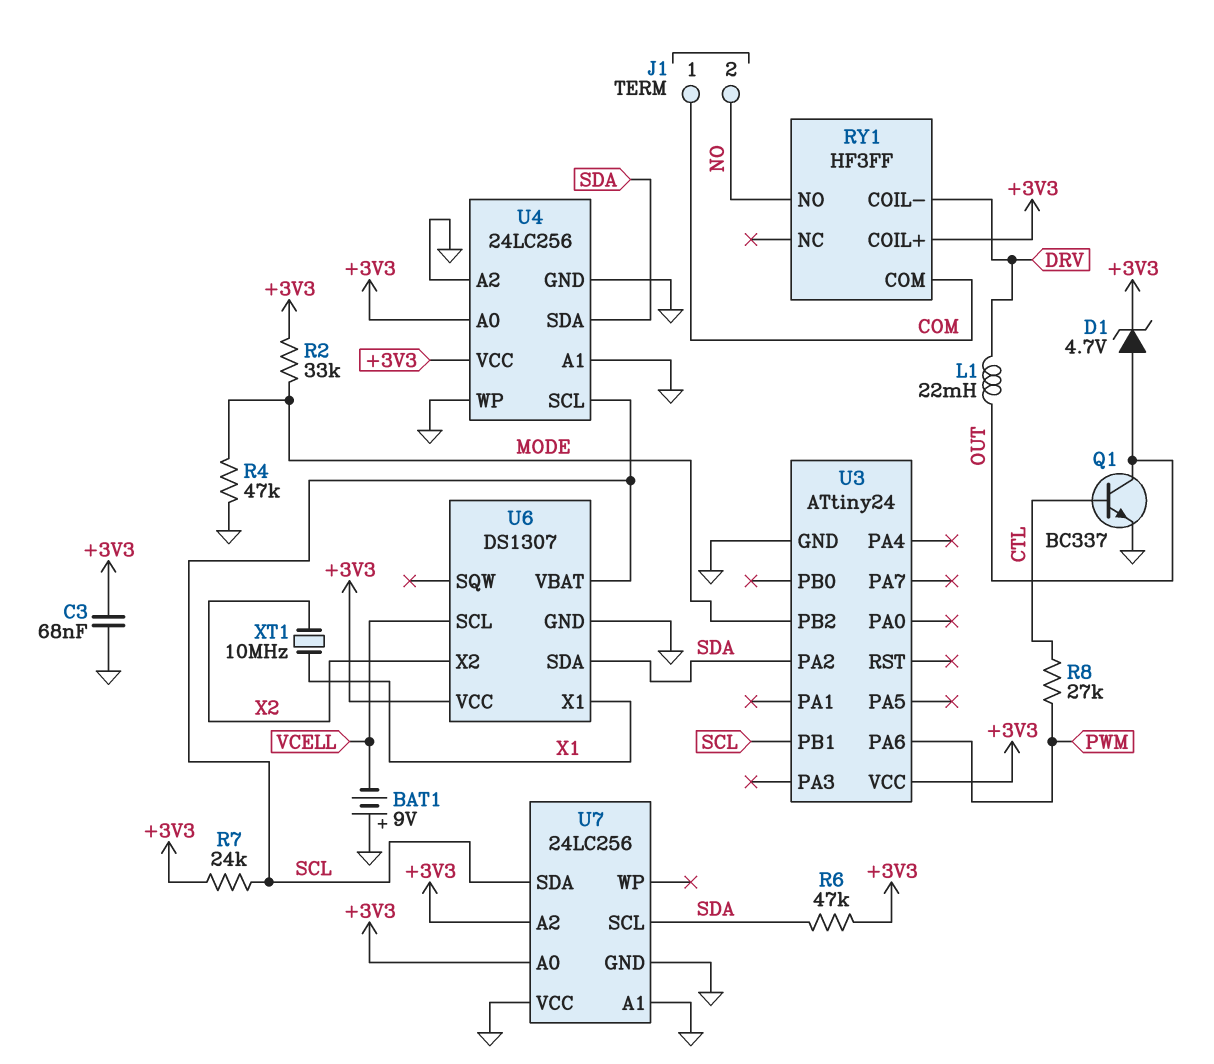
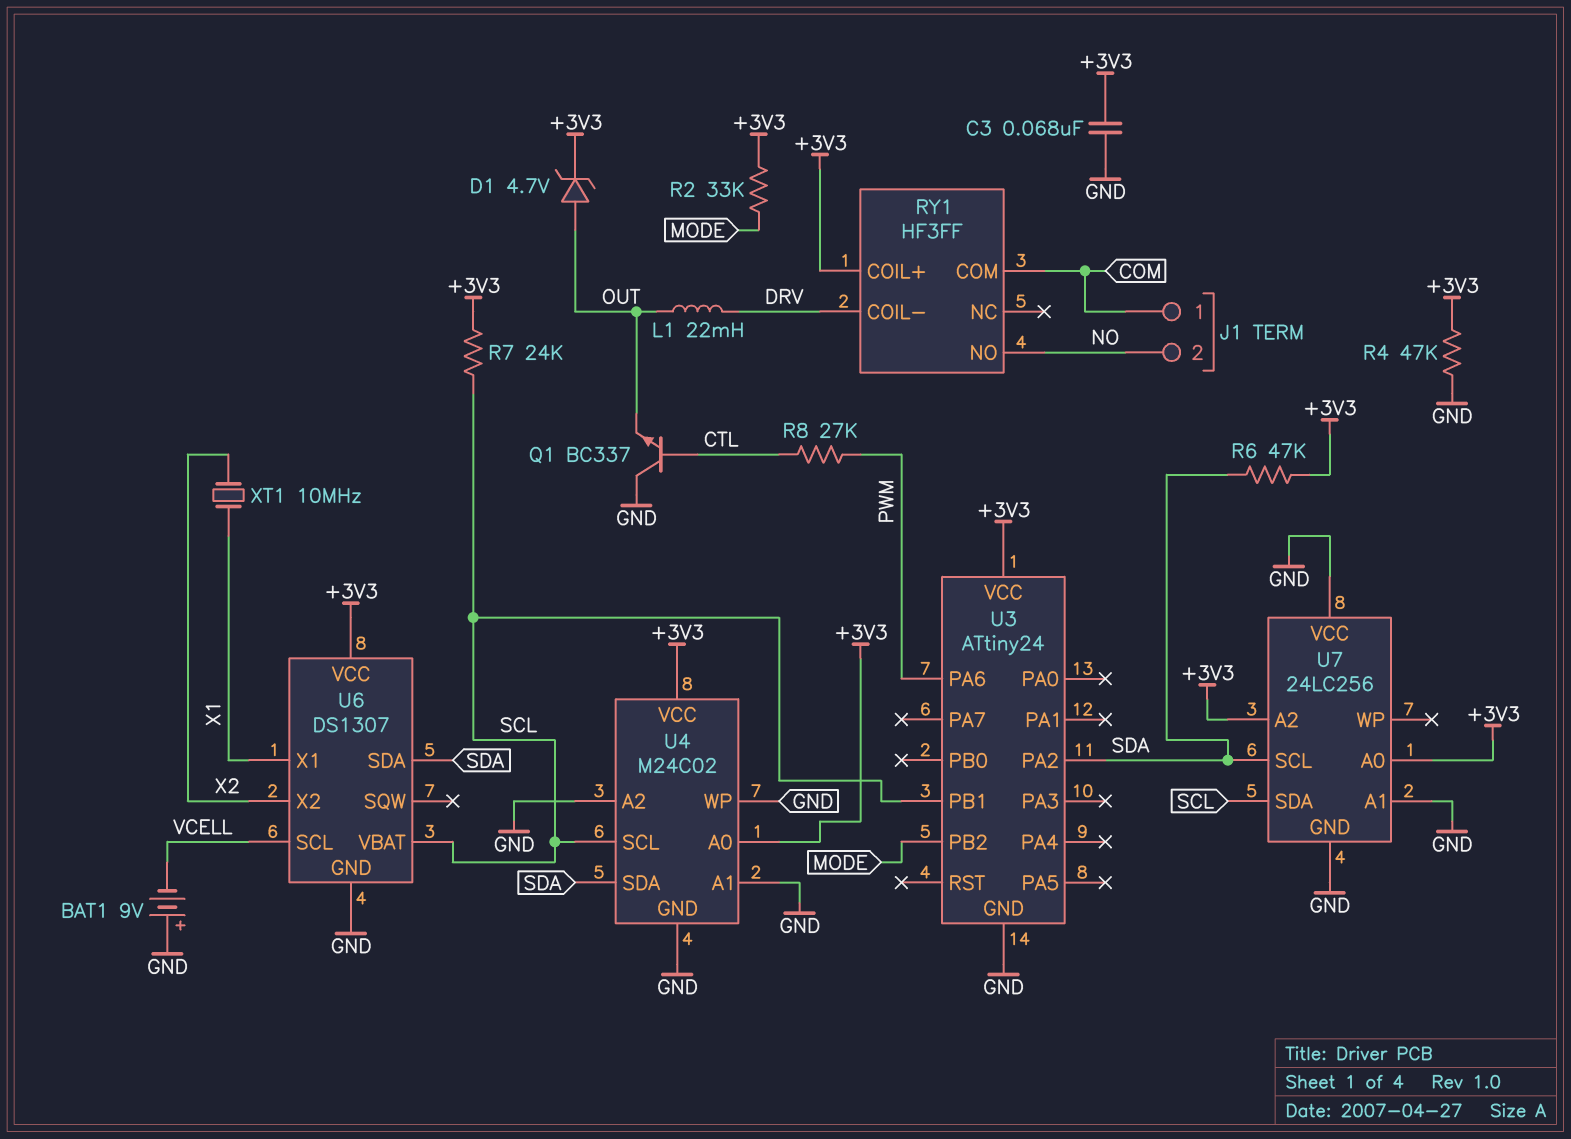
Q1: NPN BC337 (B CTL, C OUT, E GND) -> NPN BC337 (B CTL, C GND, E OUT)
R4: 47k (GND, MODE) -> 47k (+3V3, GND)
U4: 24LC256 -> M24C02

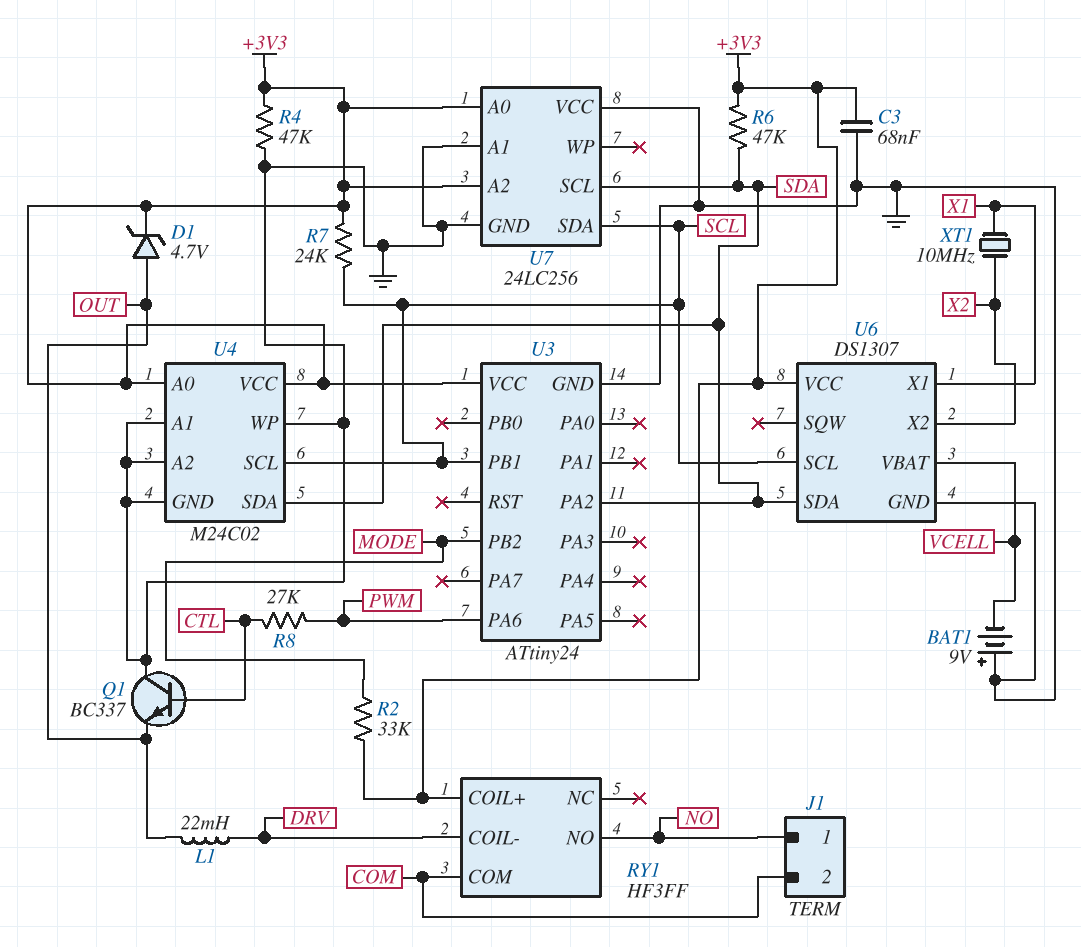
J1 pin 1: COM -> NO
J1 pin 2: NO -> COM
U6 pin SCL: VCELL -> SCL
U6 pin VBAT: SCL -> VCELL

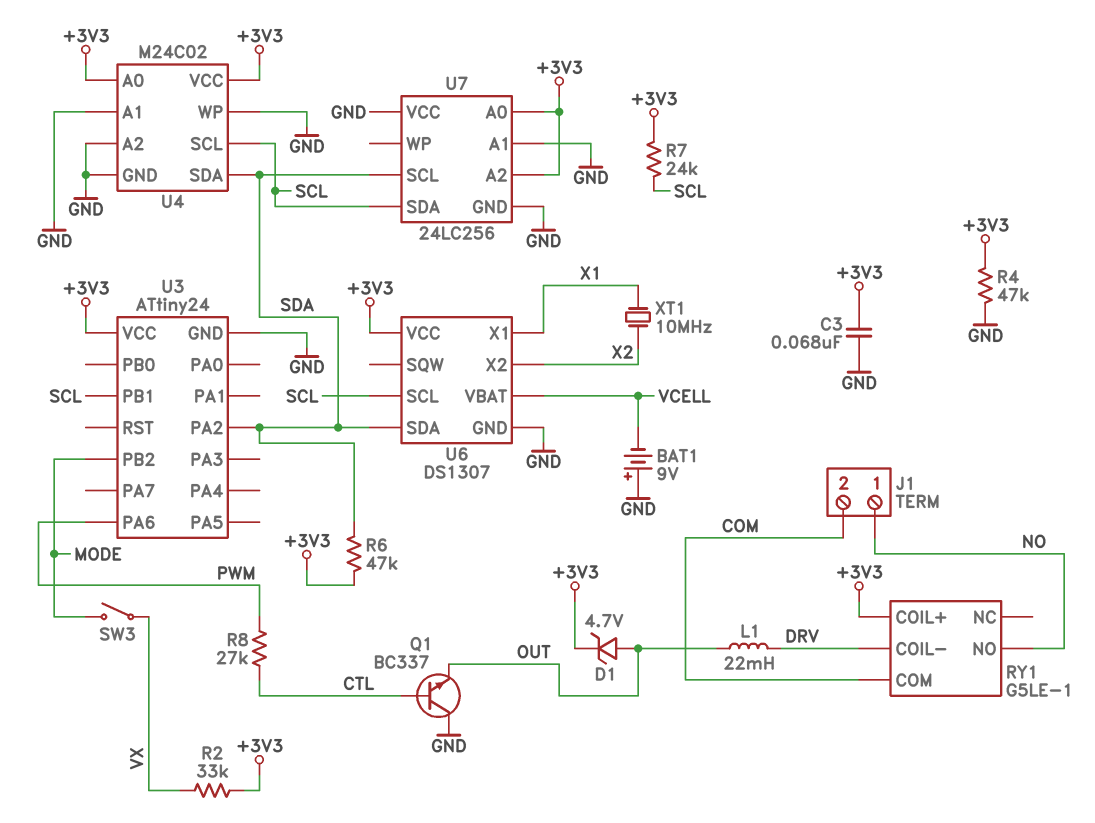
R2: 33k (+3V3, MODE) -> 33k (+3V3, VX)
RY1: HF3FF -> G5LE-1
SW3: none -> switch (MODE, VX)

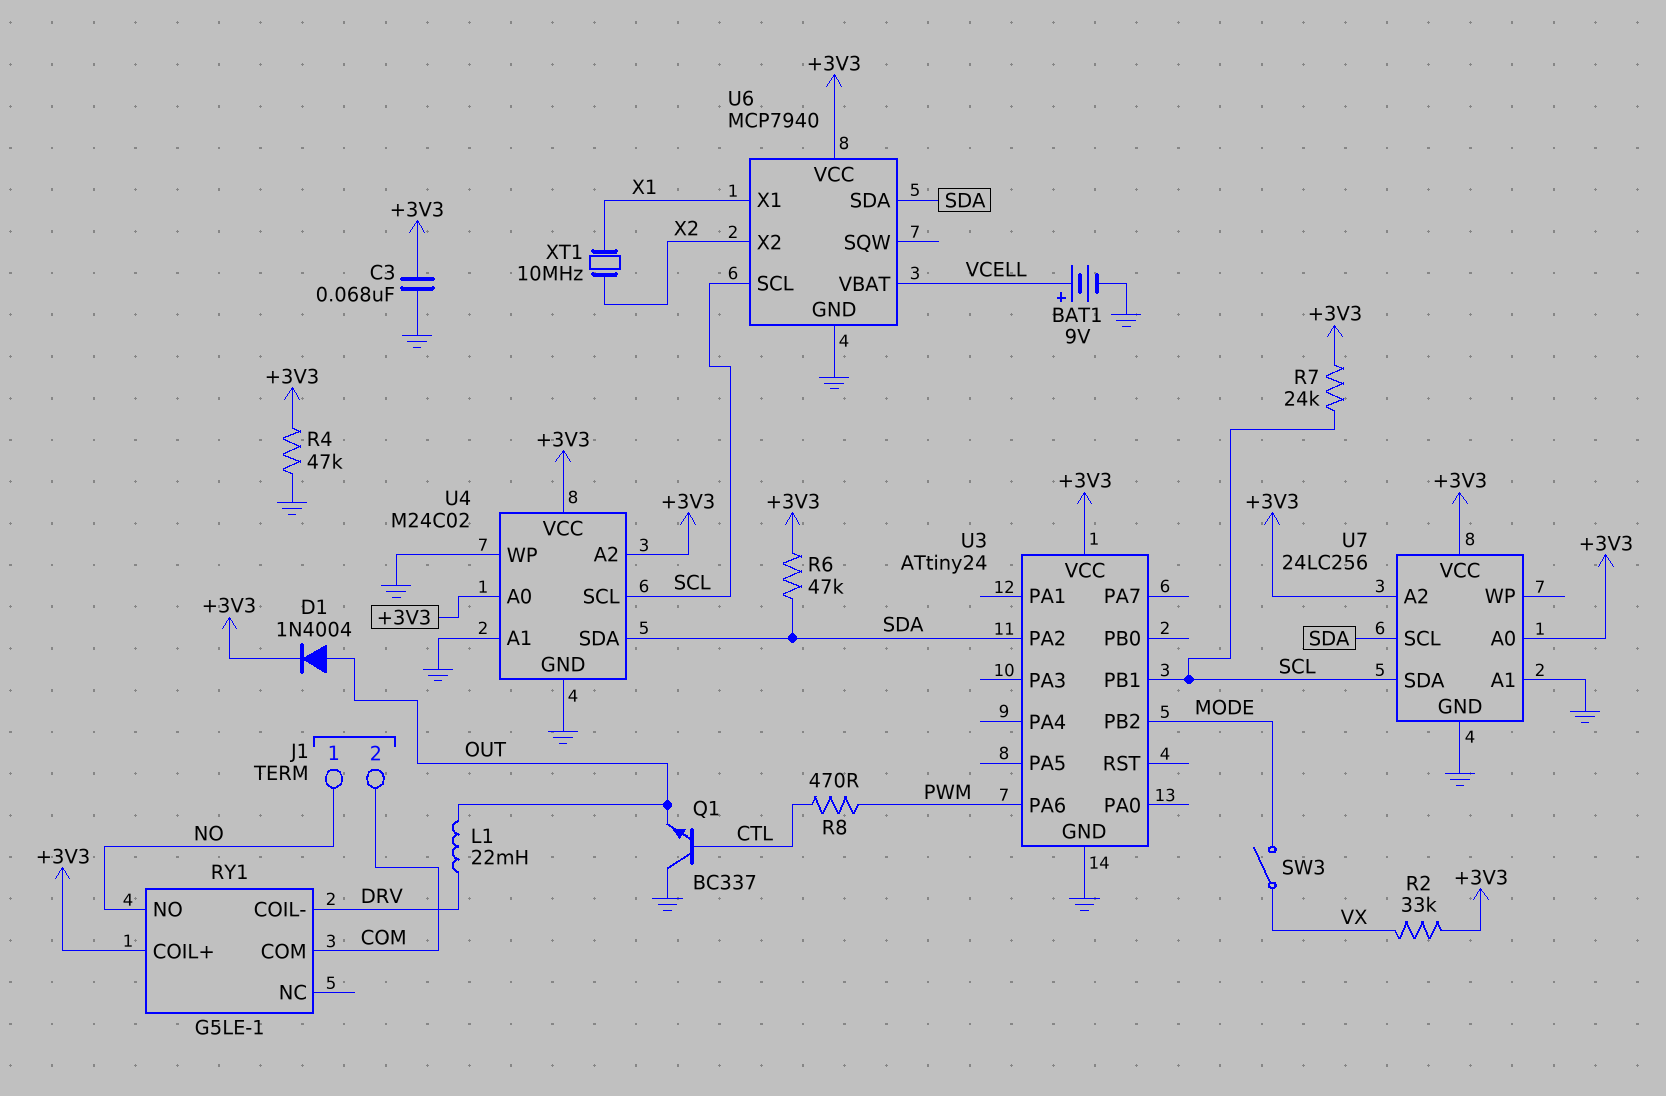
BAT1: 9V (plus GND, minus VCELL) -> 9V (plus VCELL, minus GND)
D1: zener 4.7V (A OUT, K +3V3) -> diode 1N4004 (A OUT, K +3V3)
R8: 27k (CTL, PWM) -> 470 (CTL, PWM)
U4 pin A2: GND -> +3V3
U6: DS1307 -> MCP7940
U7 pin VCC: GND -> +3V3

